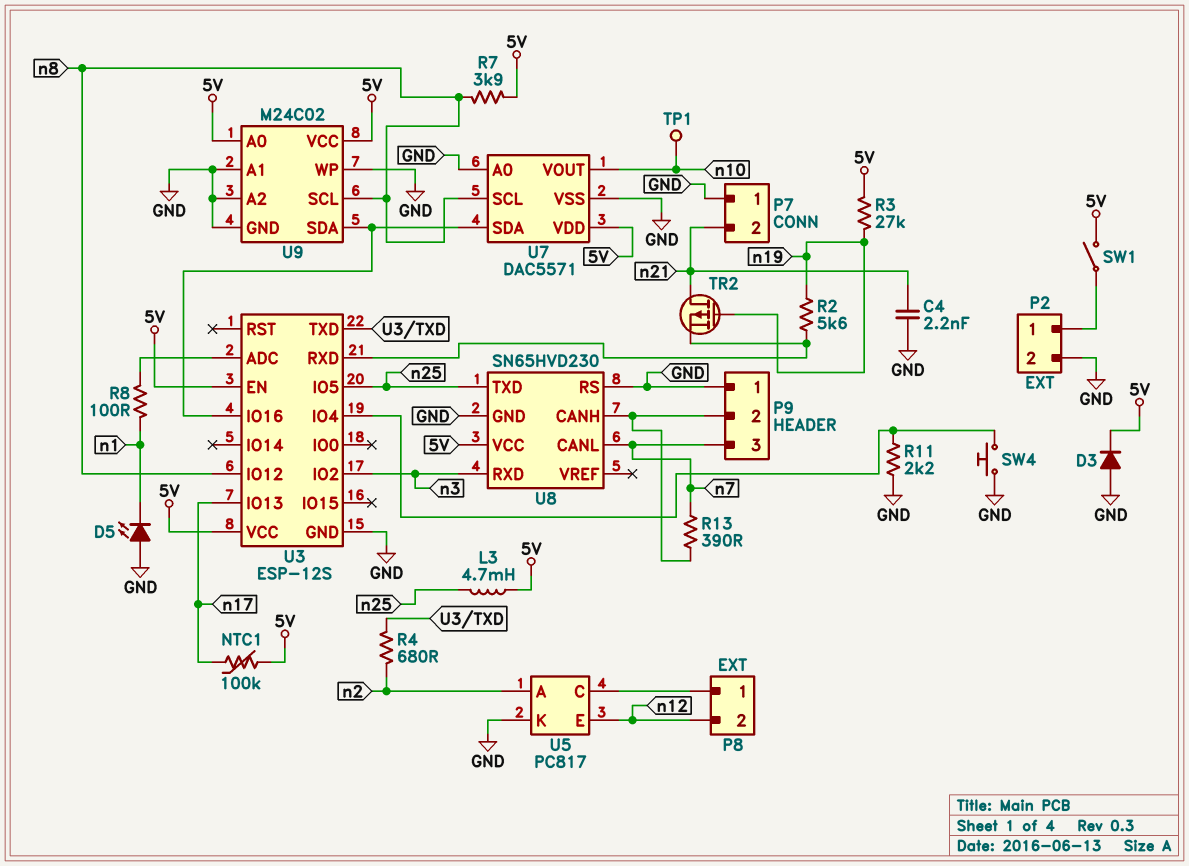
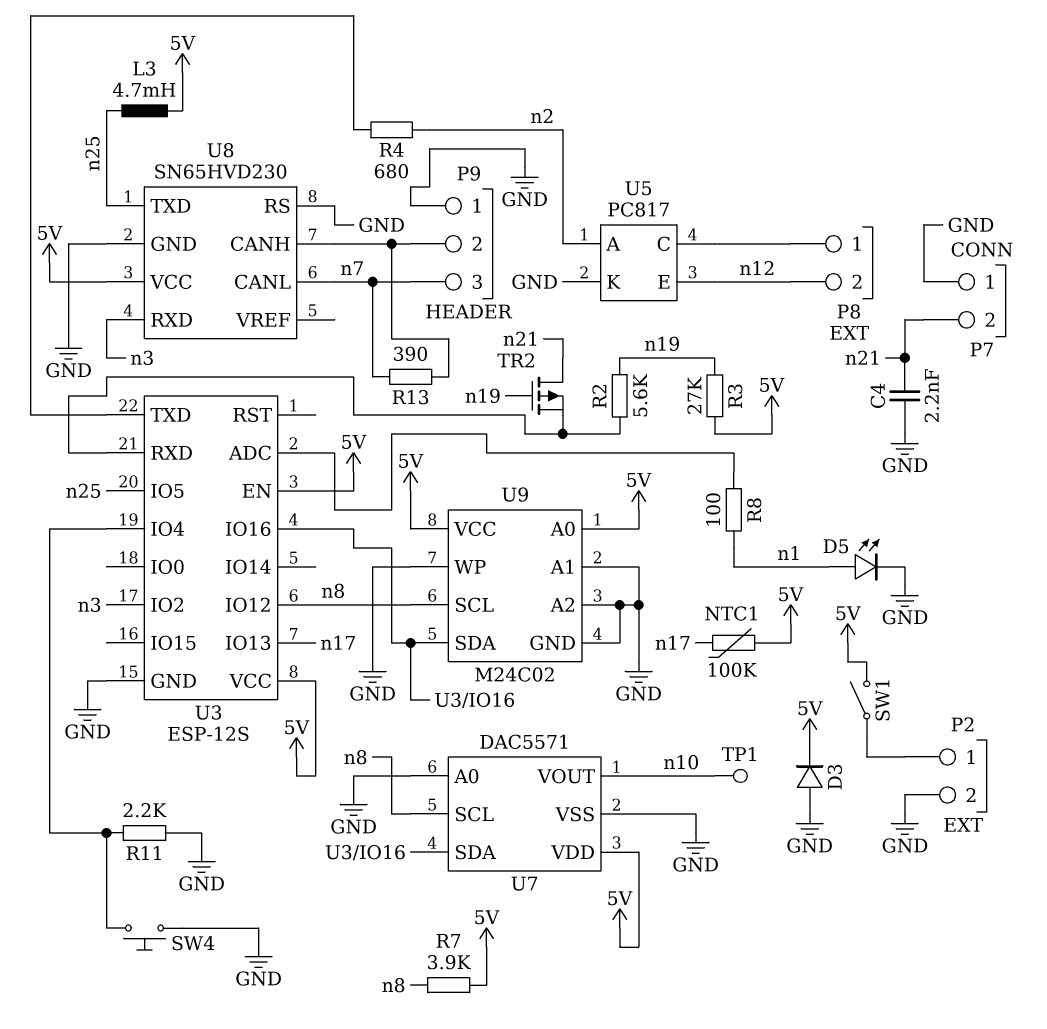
D5: LED (A GND, K n1) -> LED (A n1, K GND)

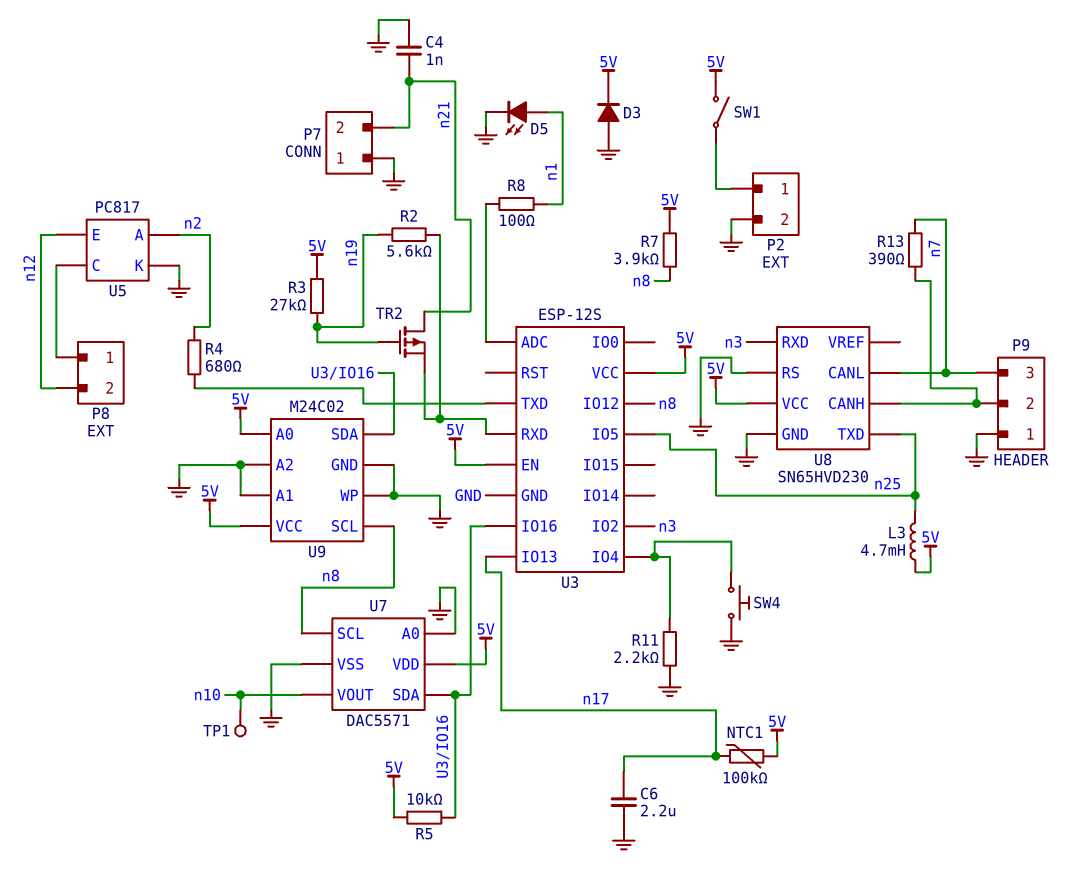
C4: 2.2nF (GND, n21) -> 1nF (GND, n21)
C6: none -> 2.2uF (GND, n17)
R5: none -> 10k (5V, U3/IO16)

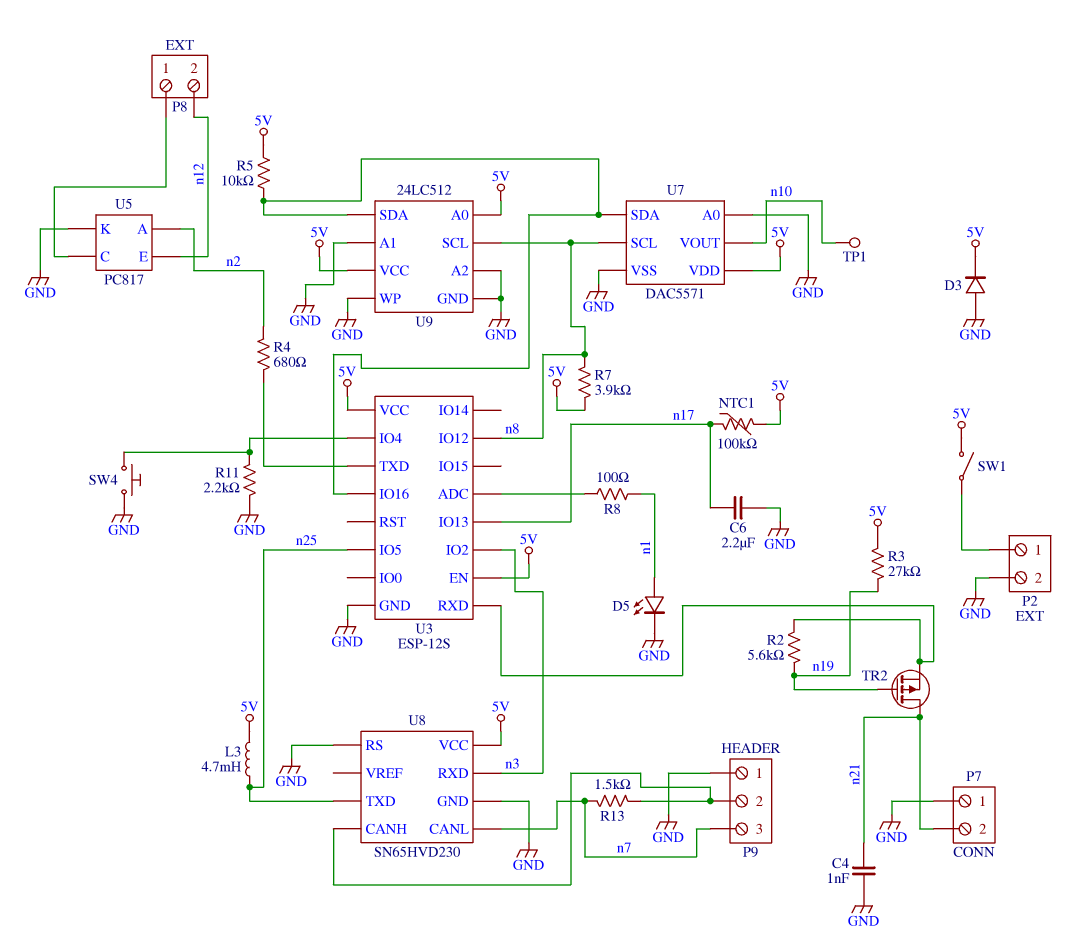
R13: 390 (P9/2, n7) -> 1.5k (P9/2, n7)
U9: M24C02 -> 24LC512

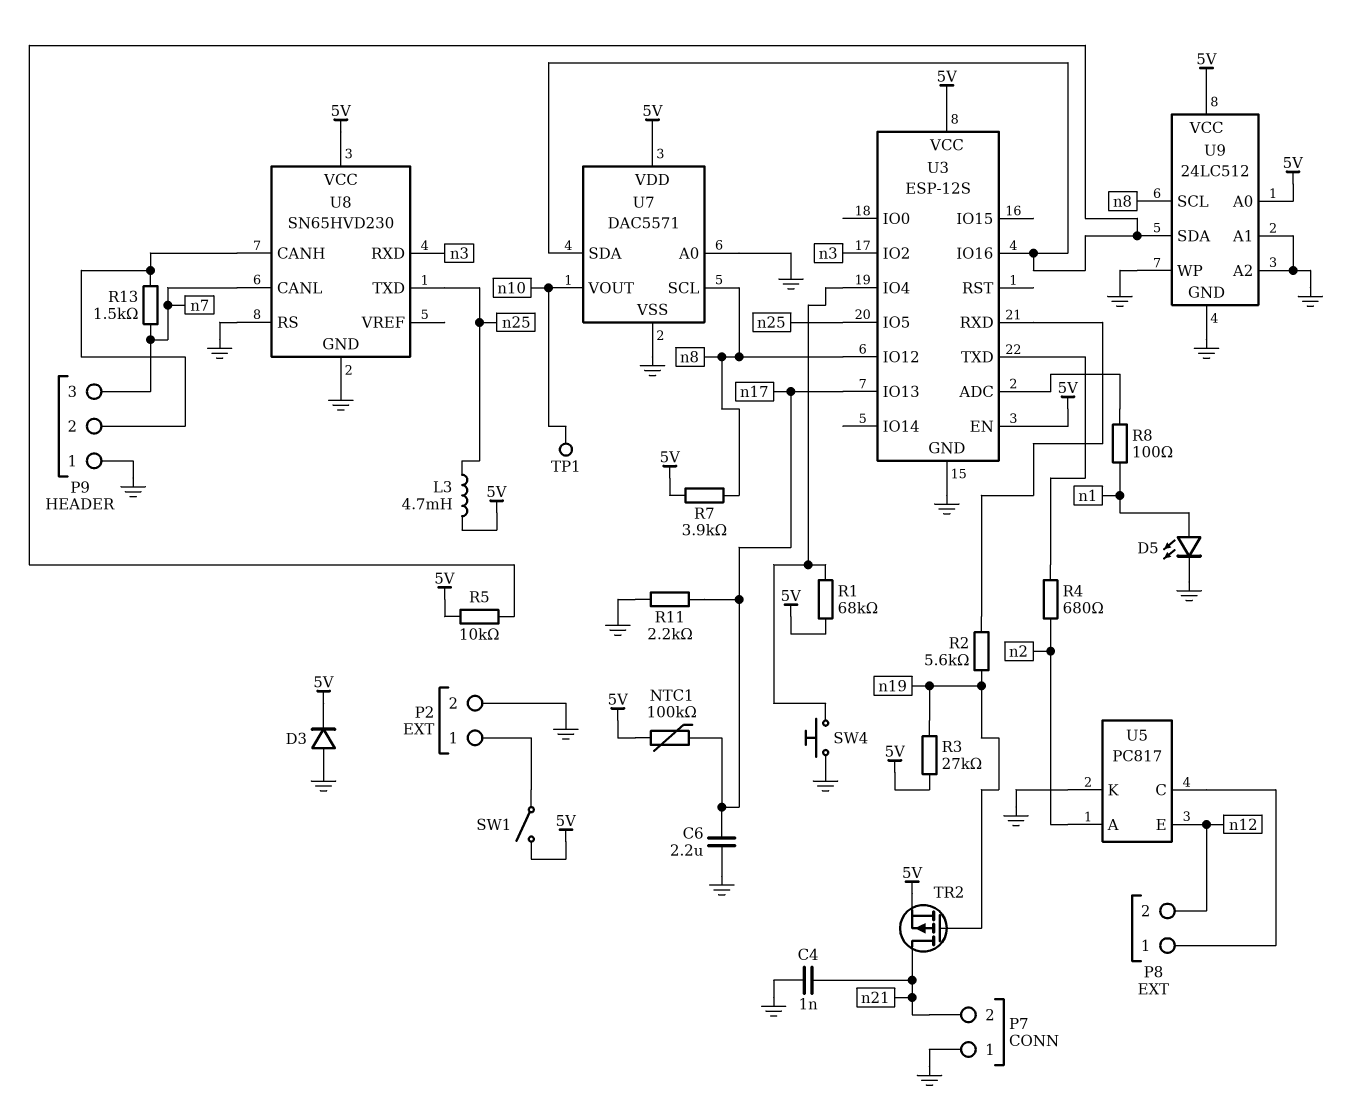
R1: none -> 68k (5V, U3/IO4)
R11: 2.2k (GND, U3/IO4) -> 2.2k (GND, n17)
TR2: PMOS (G n19, D n21, S U3/RXD) -> PMOS (G n19, D n21, S 5V)

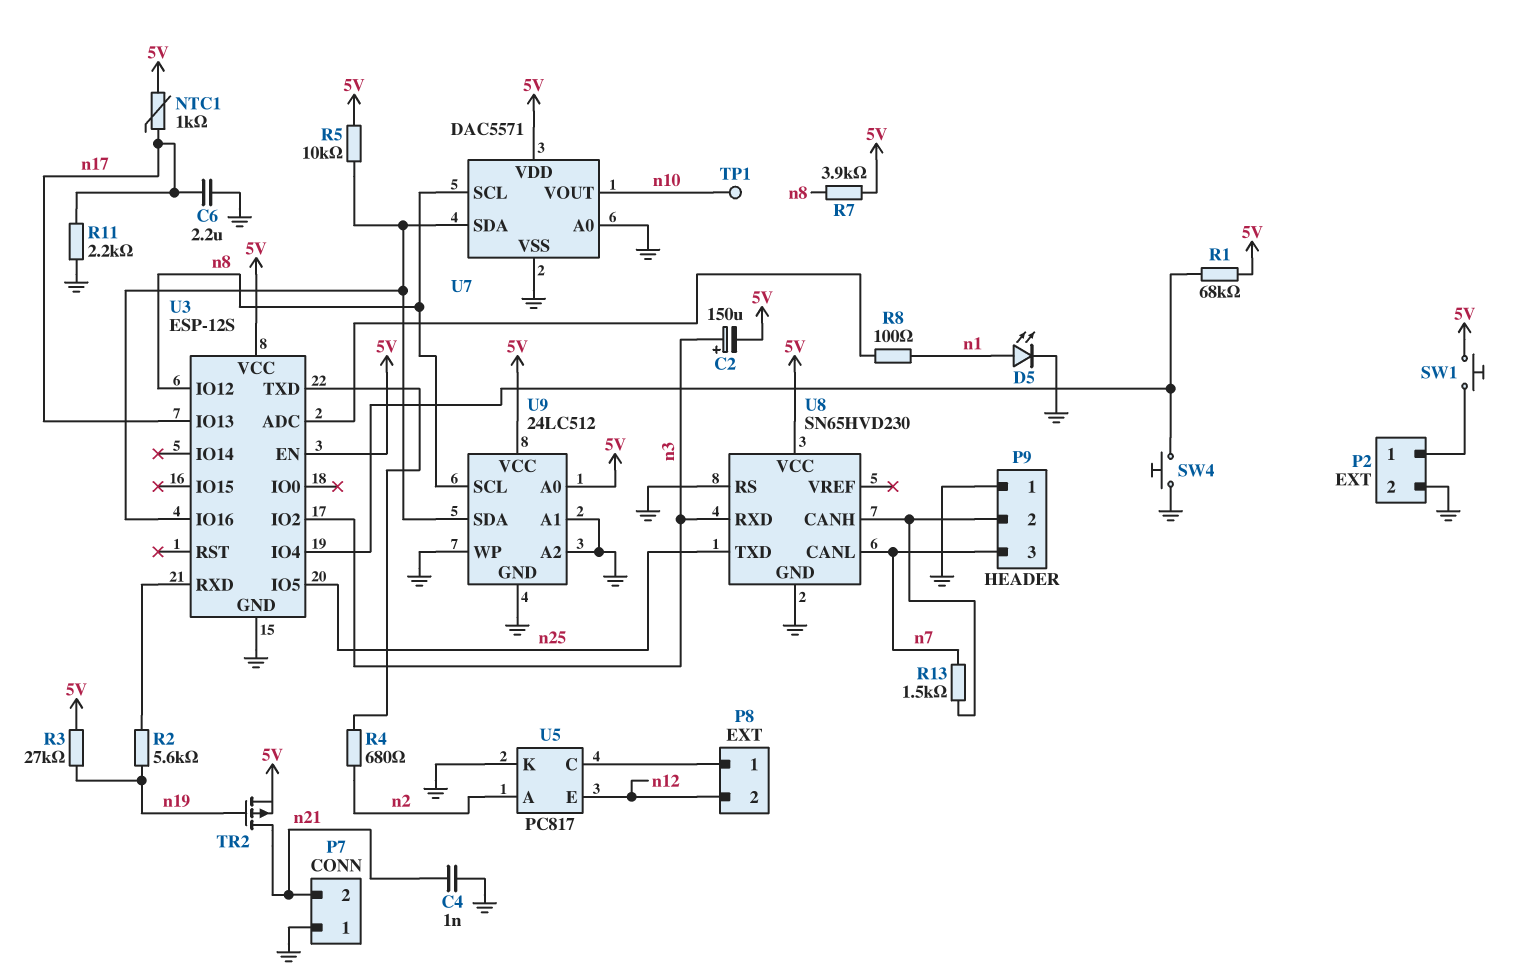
C2: none -> 150uF (plus n3, minus 5V)
D3: diode (A GND, K 5V) -> none
L3: 4.7mH (5V, n25) -> none
NTC1: 100k (5V, n17) -> 1k (5V, n17)
SW1: switch (5V, P2/1) -> button (5V, P2/1)

